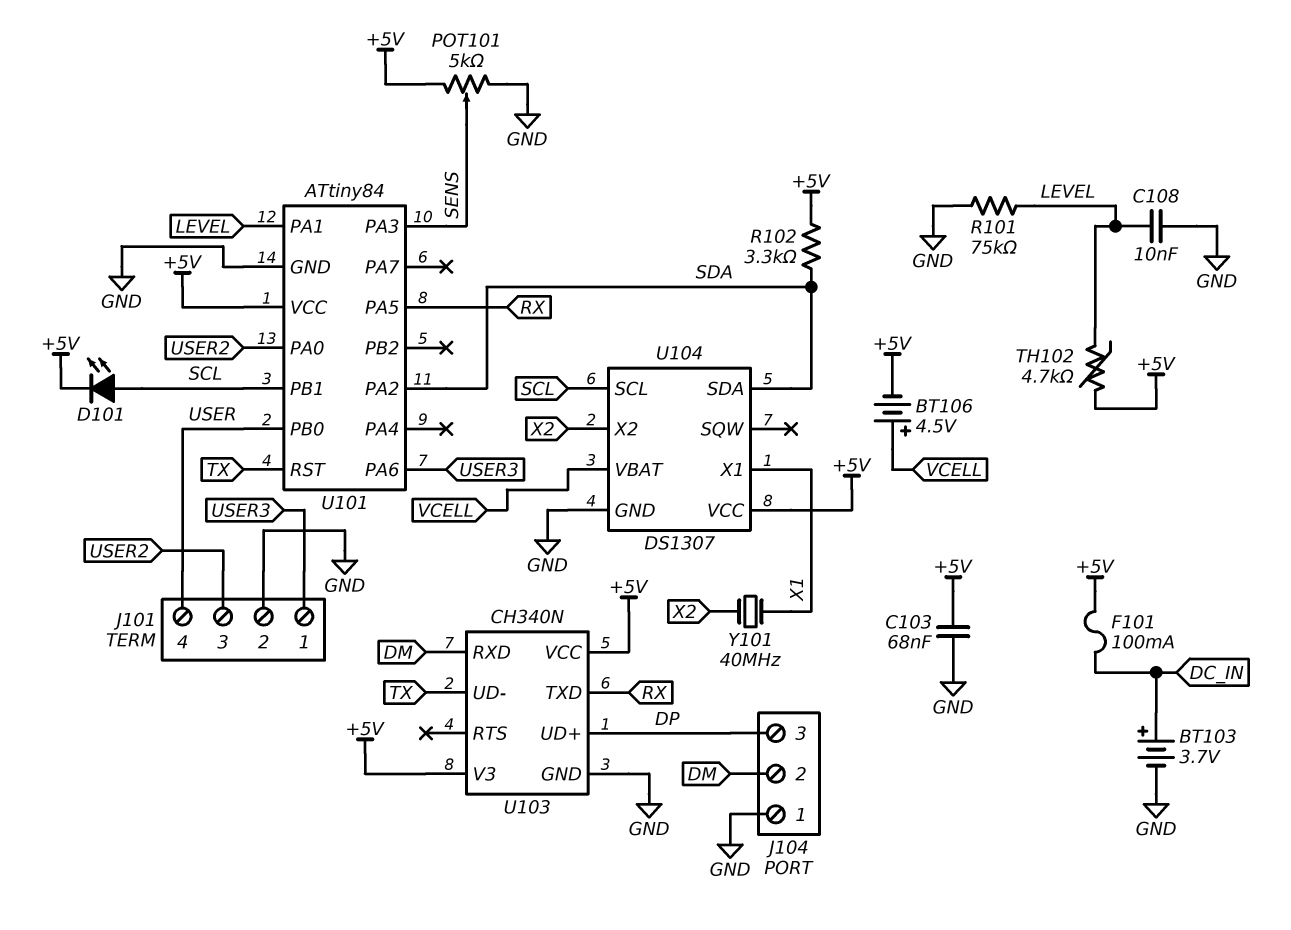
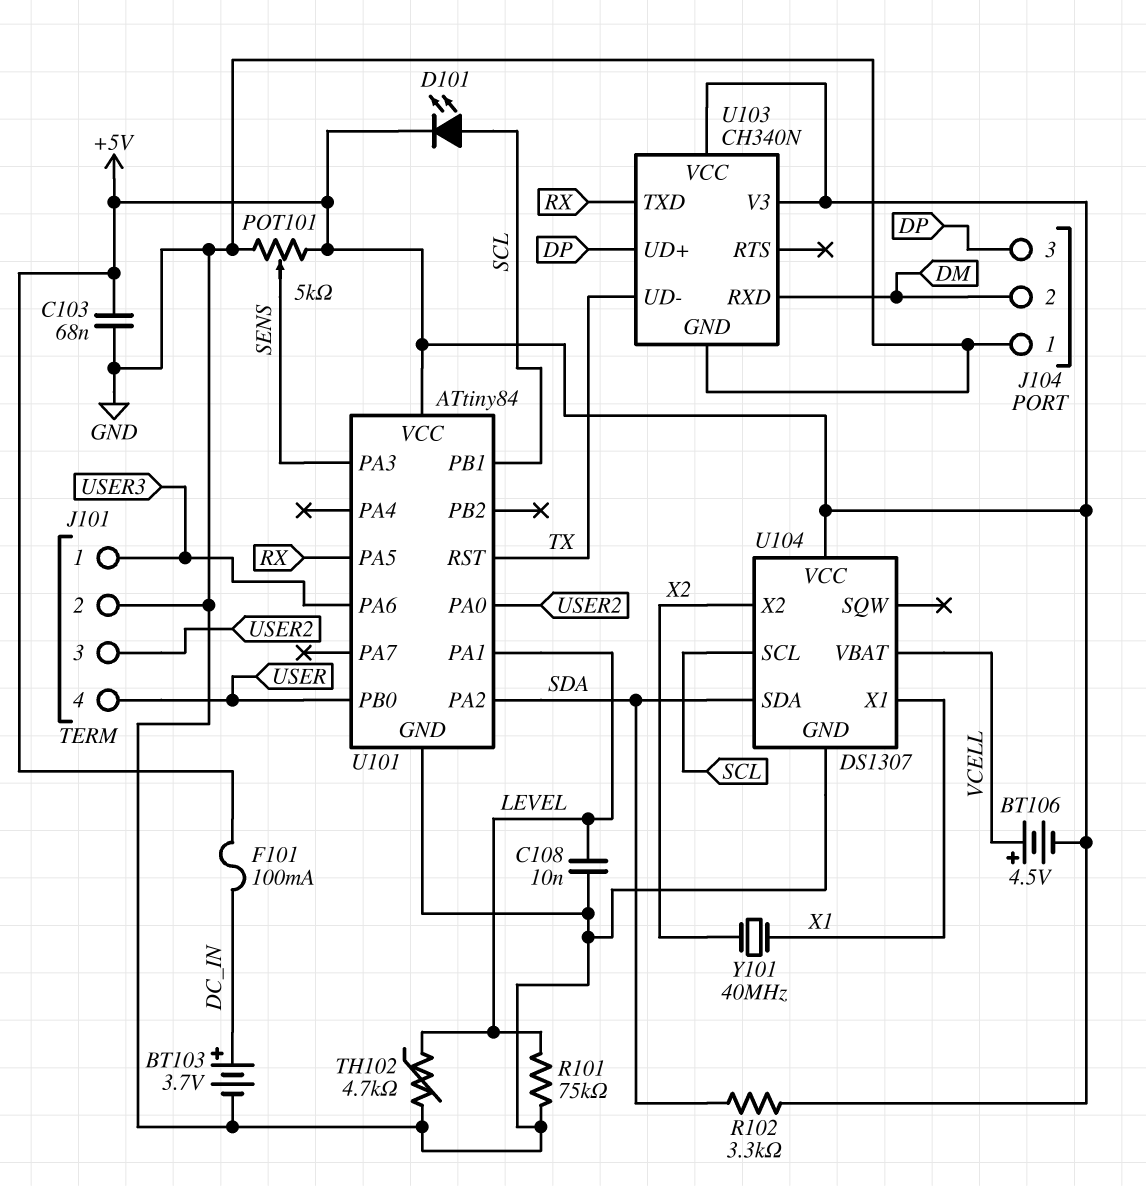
TH102: 4.7k (+5V, LEVEL) -> 4.7k (GND, LEVEL)

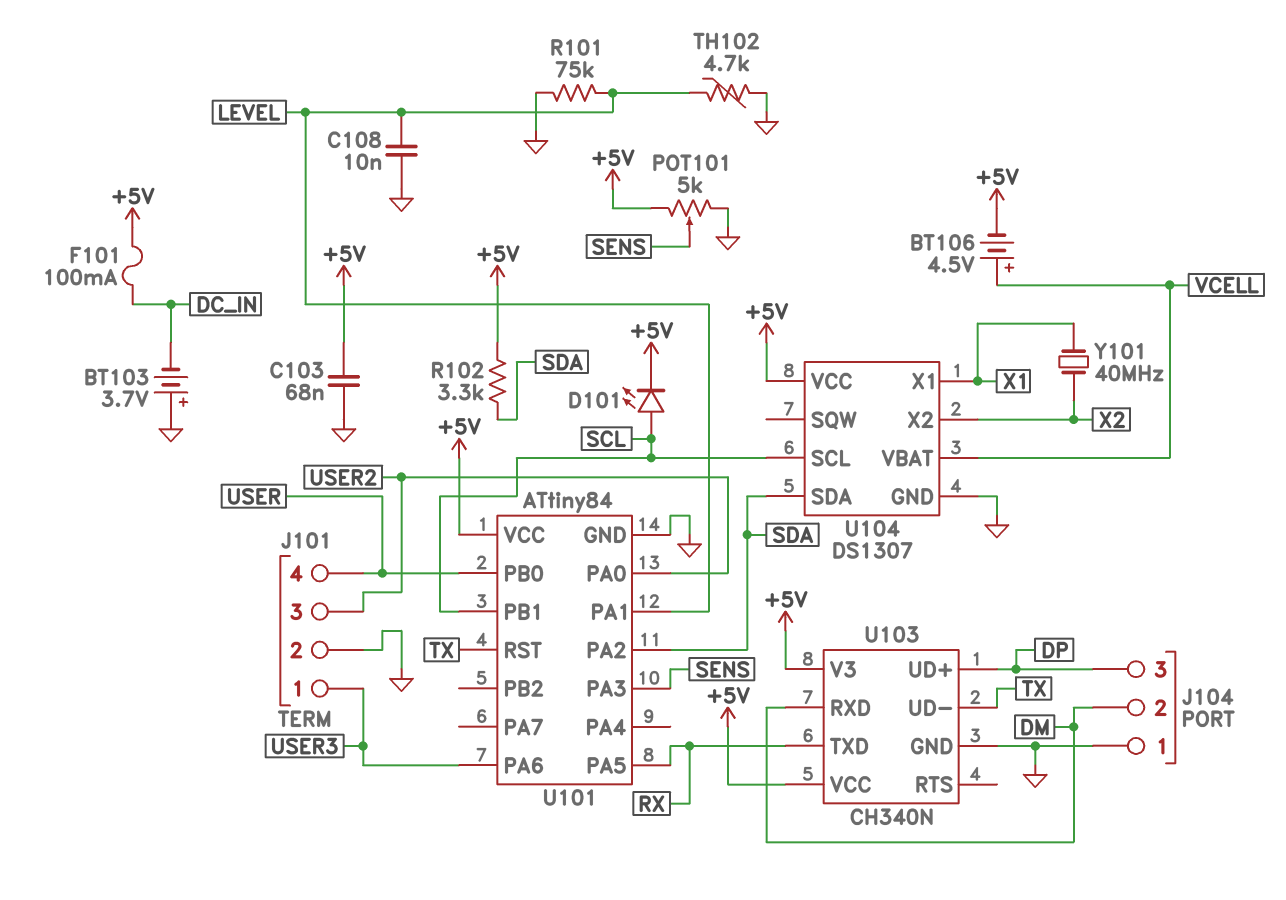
BT103: 3.7V (plus DC_IN, minus GND) -> 3.7V (plus GND, minus DC_IN)

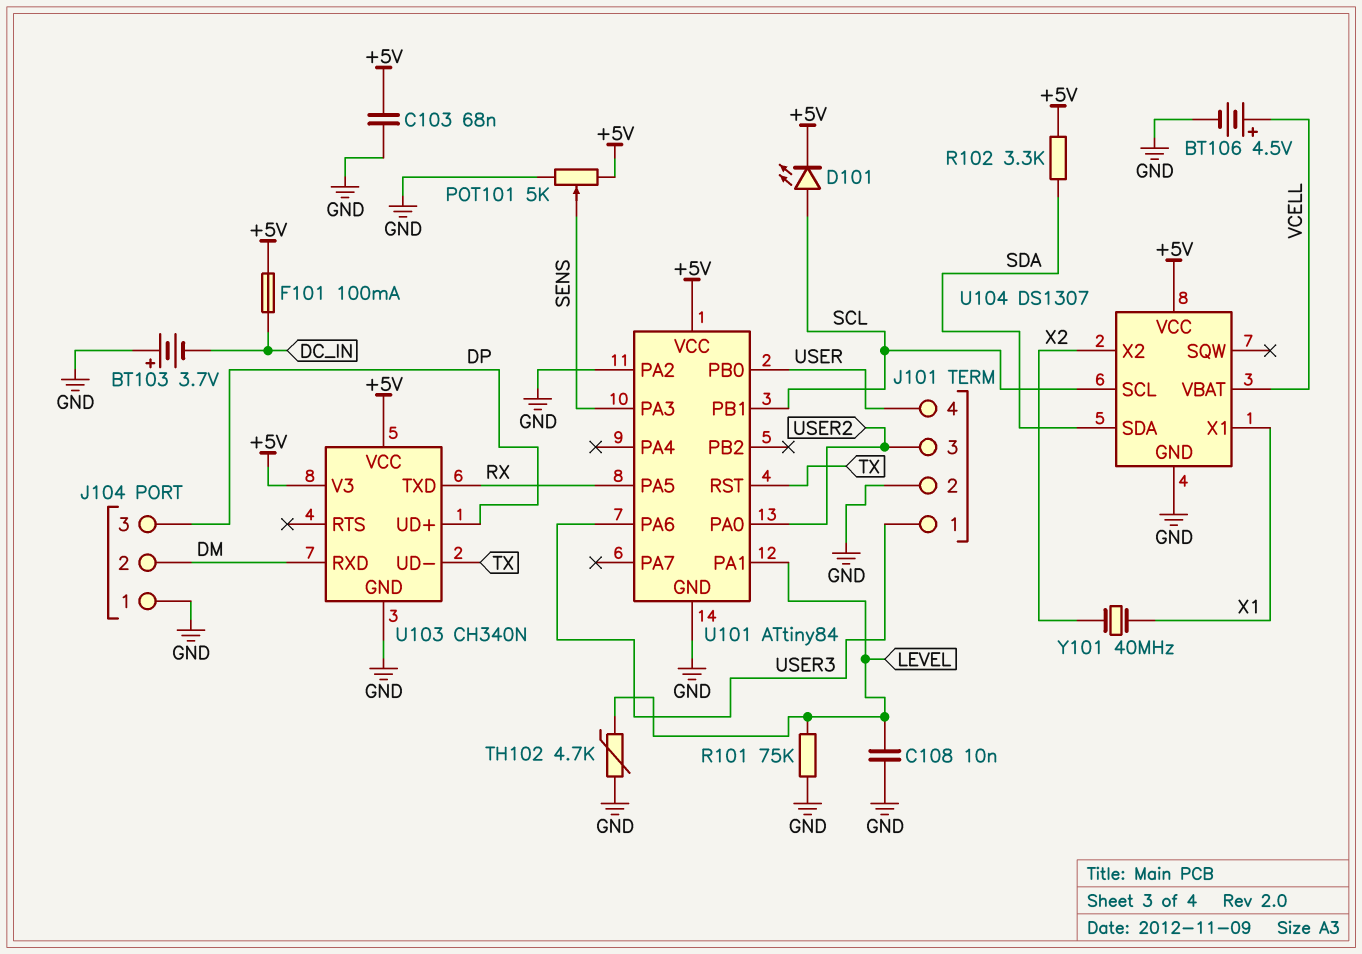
BT106: 4.5V (plus VCELL, minus +5V) -> 4.5V (plus VCELL, minus GND)
U101 pin PA2: SDA -> GND

